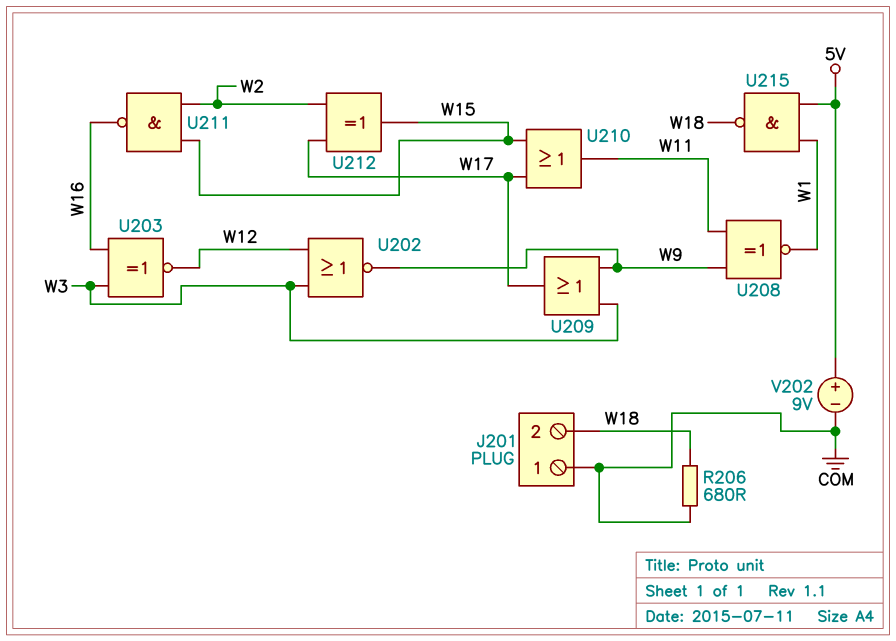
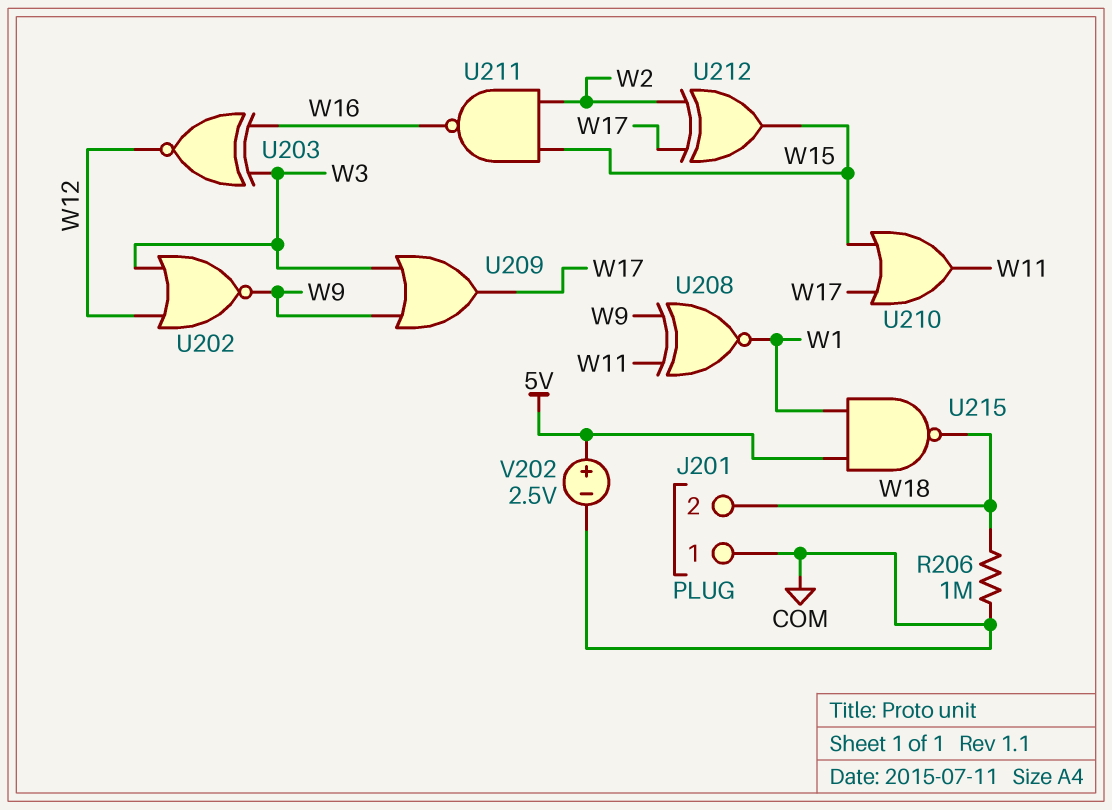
R206: 680 (COM, W18) -> 1M (COM, W18)
V202: 9V (plus 5V, minus COM) -> 2.5V (plus 5V, minus COM)

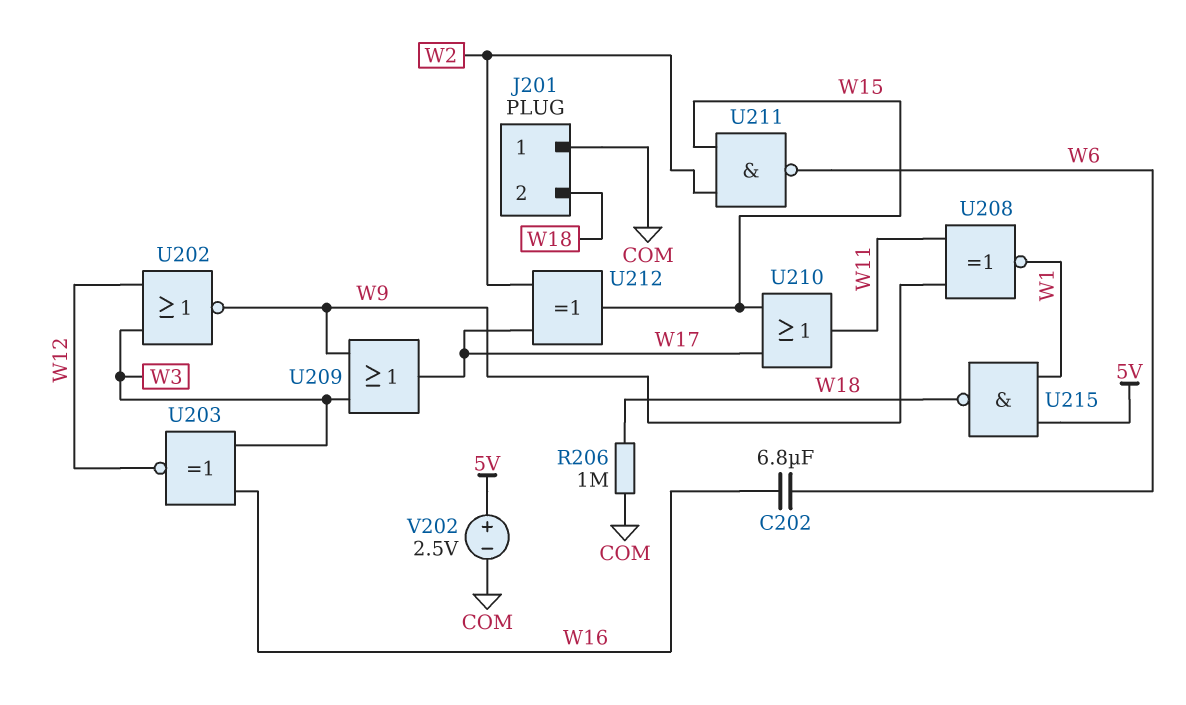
C202: none -> 6.8uF (W6, W16)
U211: NAND (in W2, in W15, out W16) -> NAND (in W2, in W15, out W6)

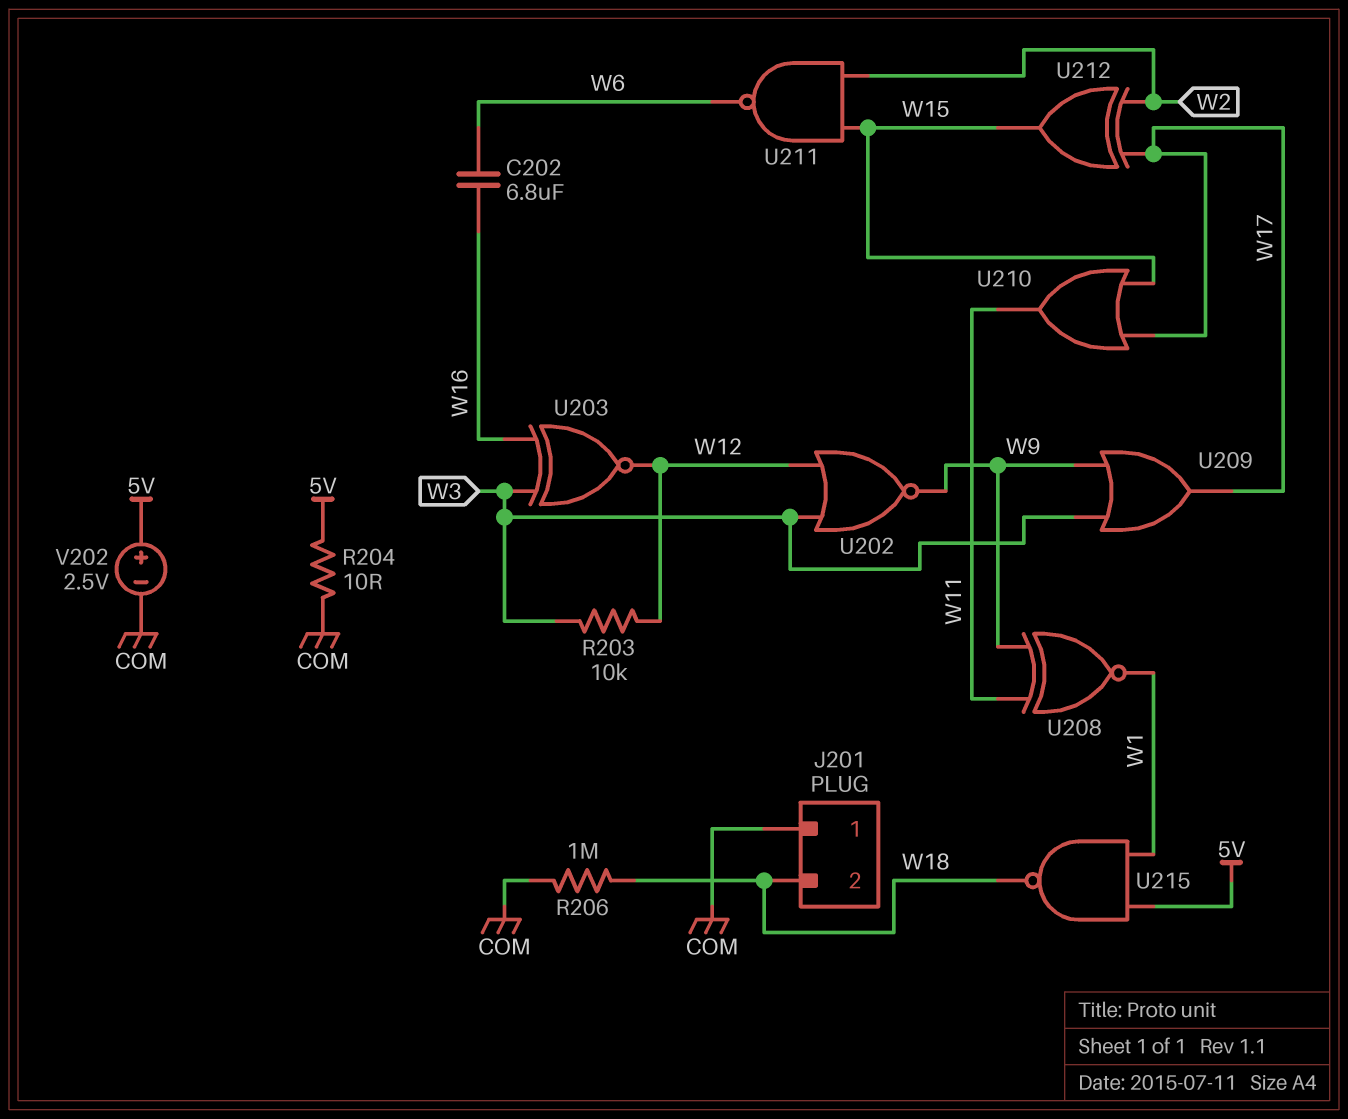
R203: none -> 10k (W3, W12)
R204: none -> 10 (5V, COM)

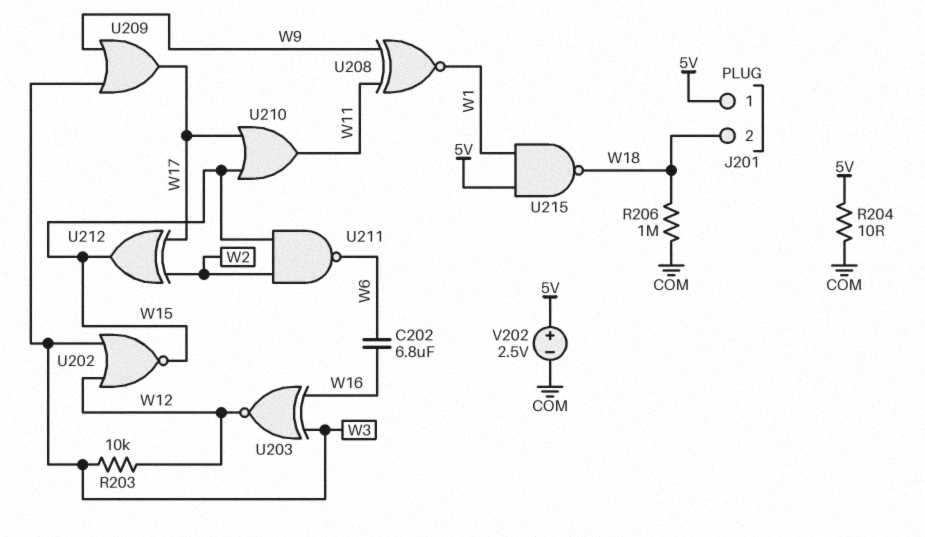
J201 pin 1: COM -> 5V
U202: NOR (in W3, in W12, out W9) -> NOR (in W3, in W12, out W15)

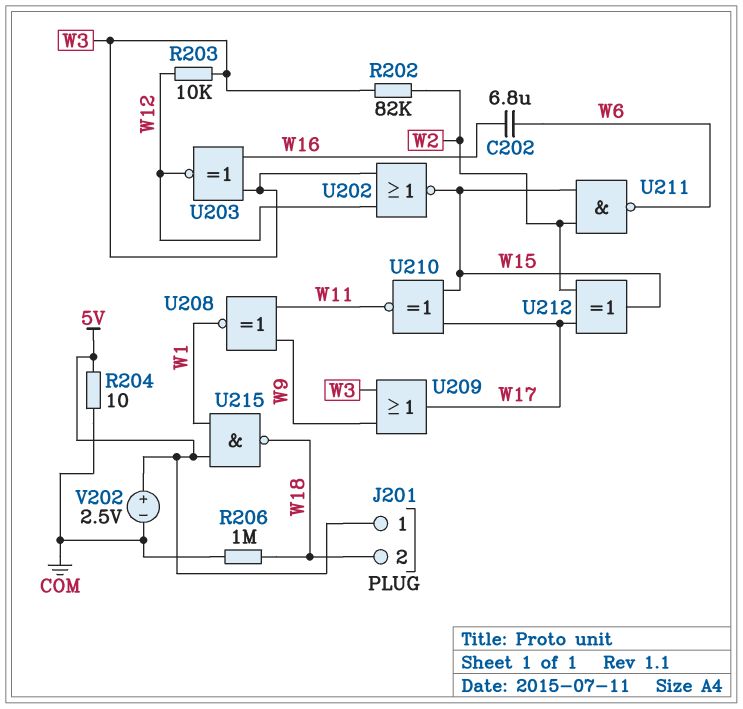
R202: none -> 82k (W2, W3)
U210: OR (in W15, in W17, out W11) -> XNOR (in W15, in W17, out W11)

